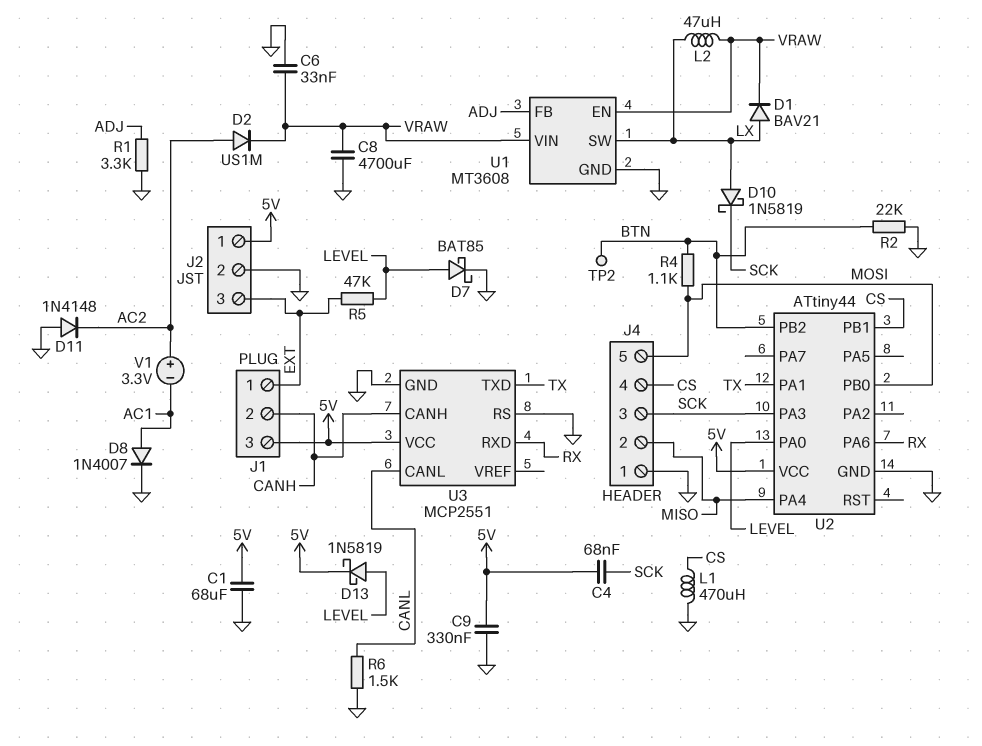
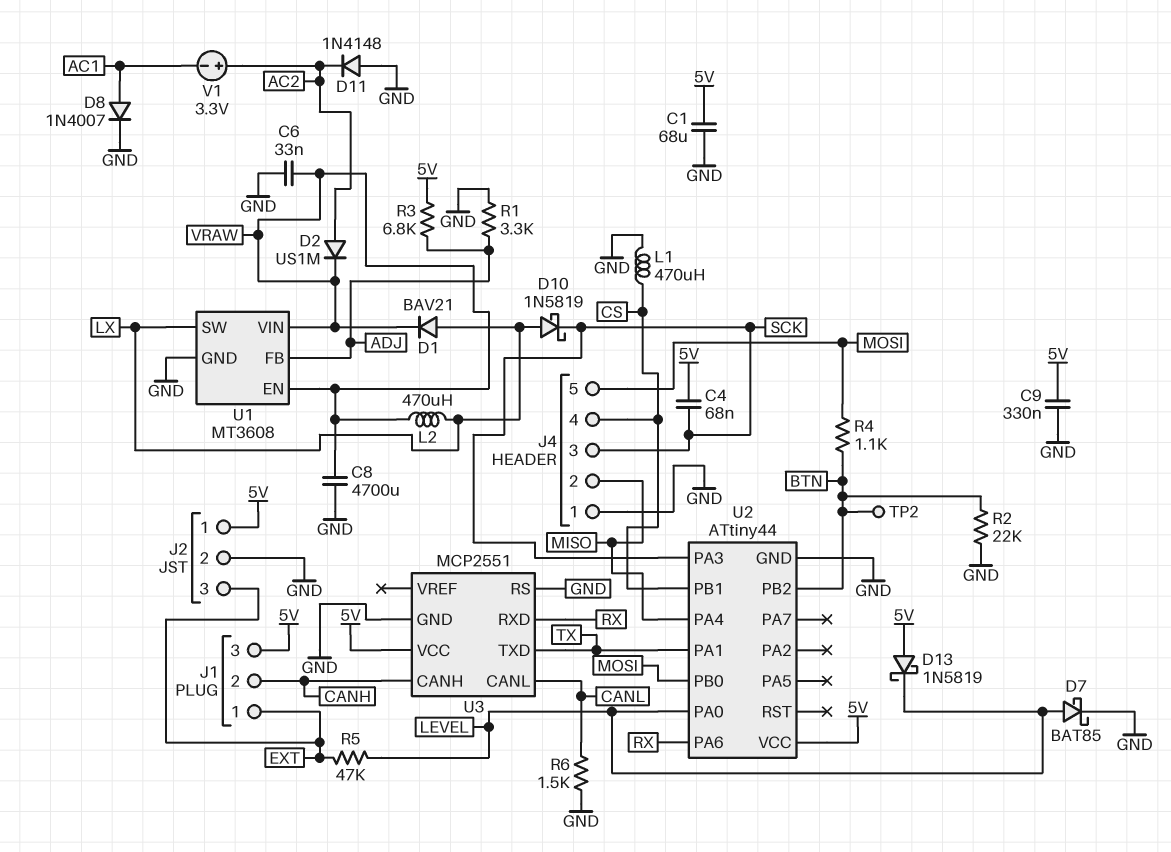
D13: schottky 1N5819 (A LEVEL, K 5V) -> schottky 1N5819 (A 5V, K LEVEL)
L2: 47uH (LX, VRAW) -> 470uH (LX, VRAW)
R3: none -> 6.8k (5V, ADJ)

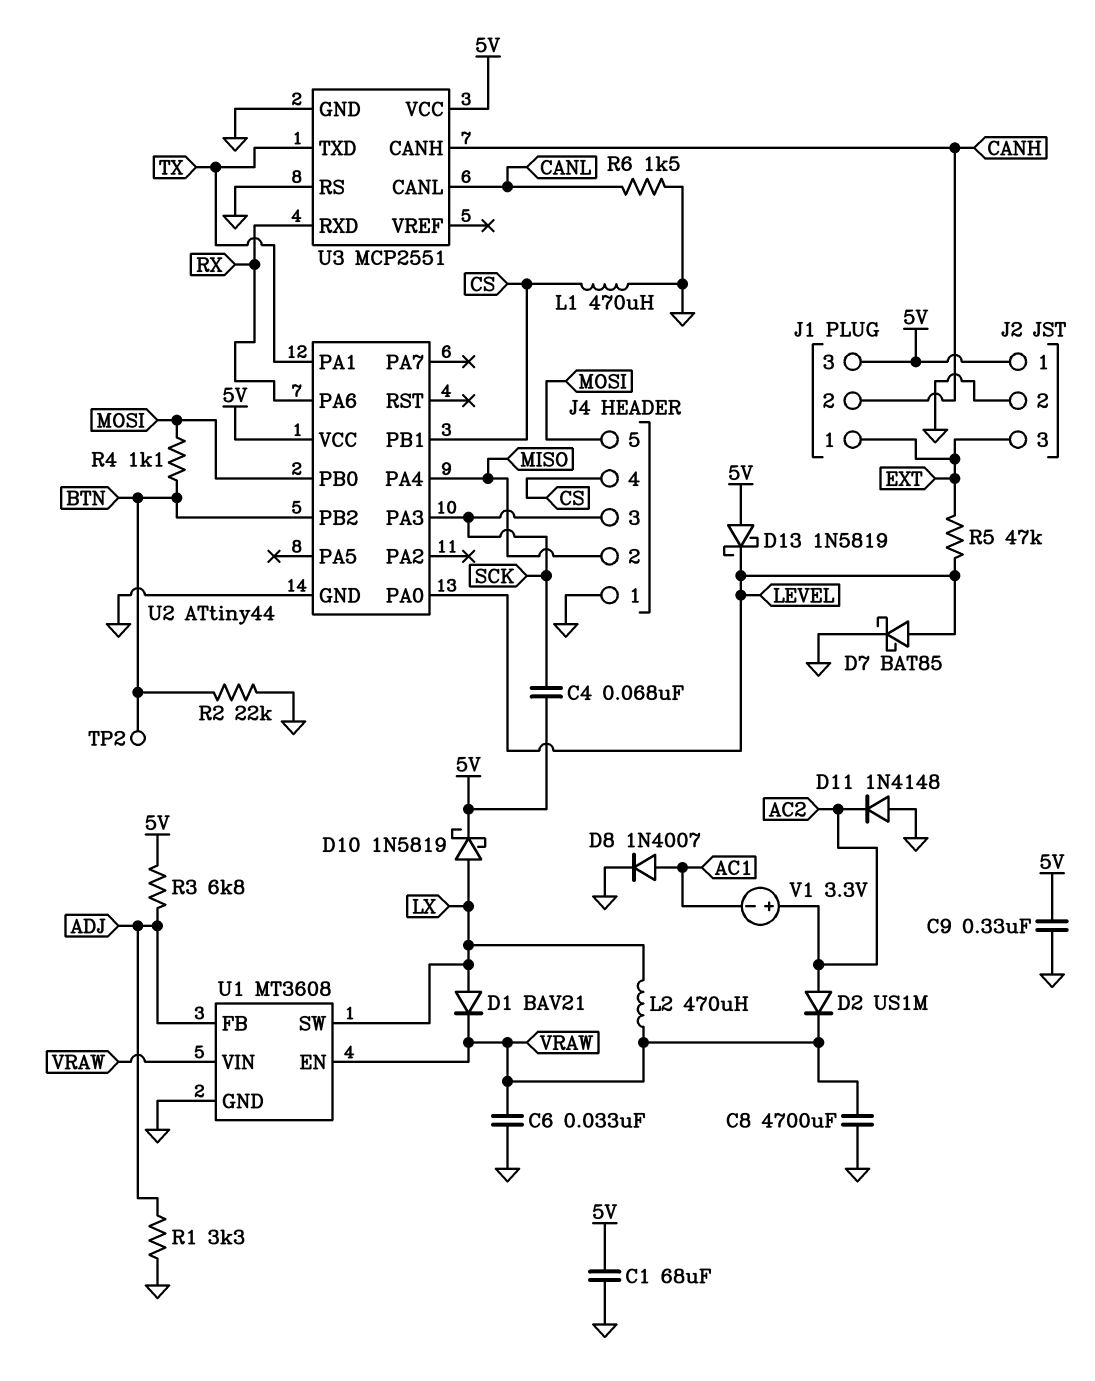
D10: schottky 1N5819 (A LX, K SCK) -> schottky 1N5819 (A LX, K 5V)

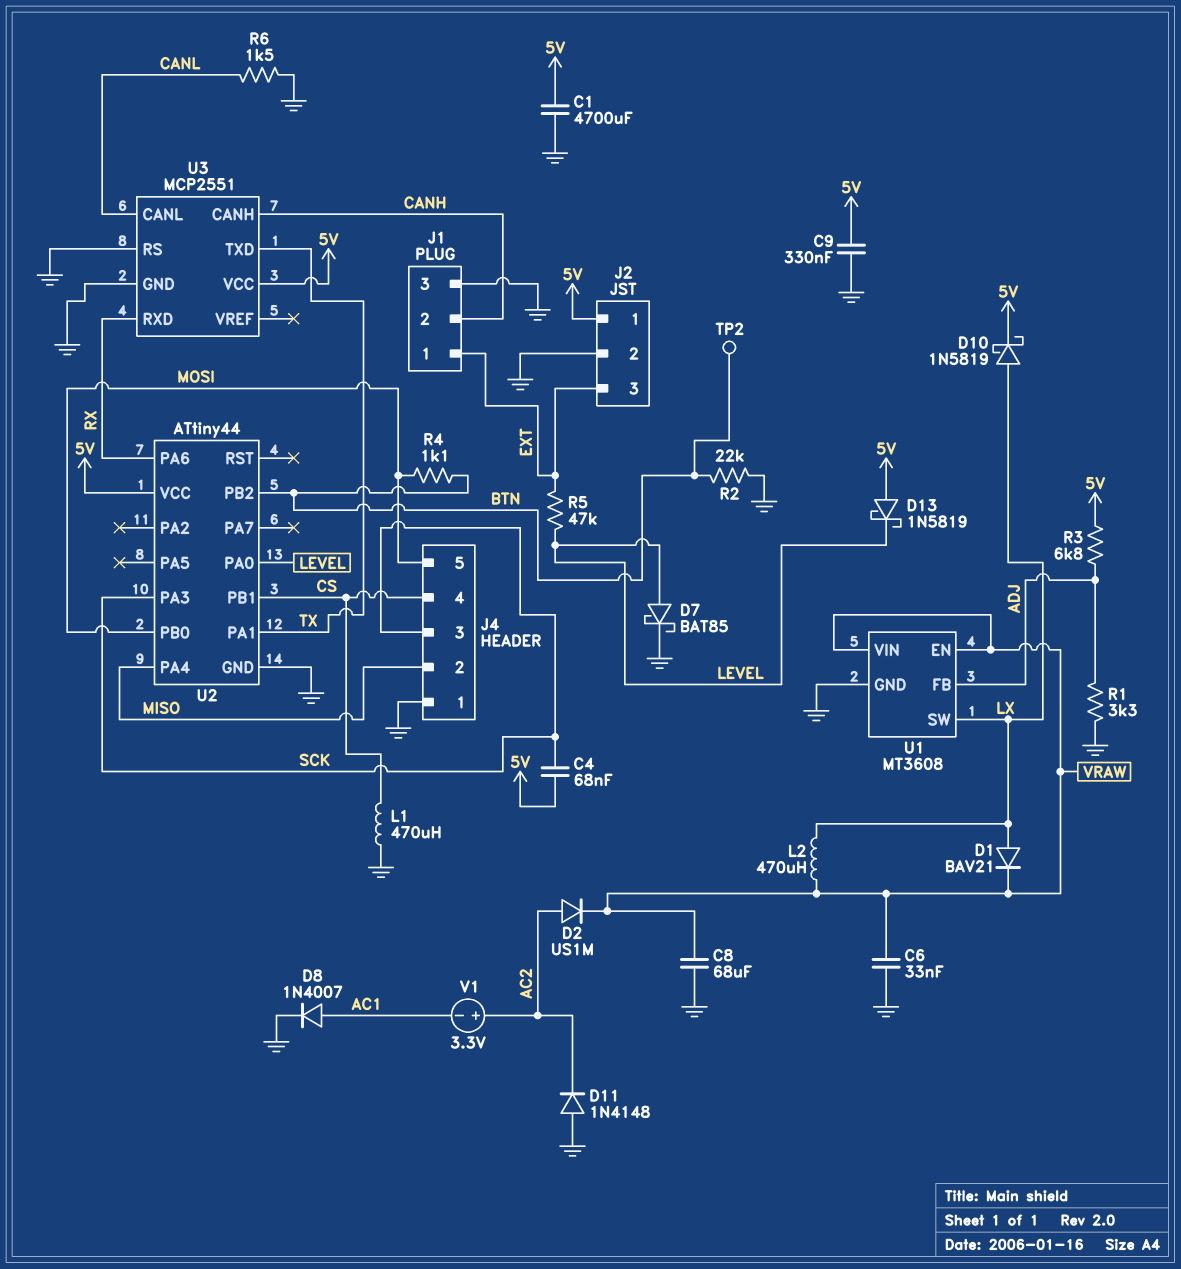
C1: 68uF (5V, GND) -> 4700uF (5V, GND)
C8: 4700uF (GND, VRAW) -> 68uF (GND, VRAW)
J1 pin 3: 5V -> GND

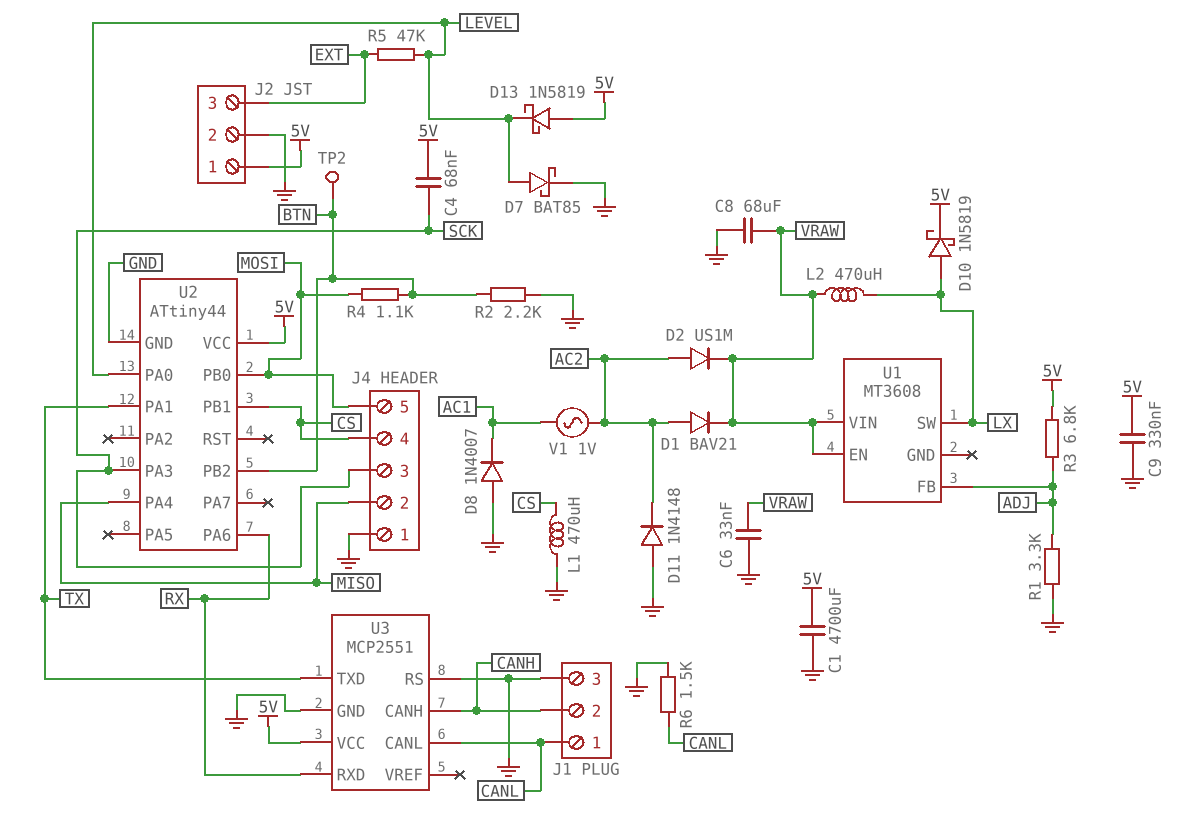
D1: diode BAV21 (A LX, K VRAW) -> diode BAV21 (A AC2, K VRAW)
D8: diode 1N4007 (A AC1, K GND) -> diode 1N4007 (A GND, K AC1)
J1 pin 1: EXT -> CANL
R2: 22k (BTN, GND) -> 2.2k (BTN, GND)
U1 pin GND: GND -> none
V1: 3.3V (plus AC2, minus AC1) -> AC 1V (AC1, AC2)

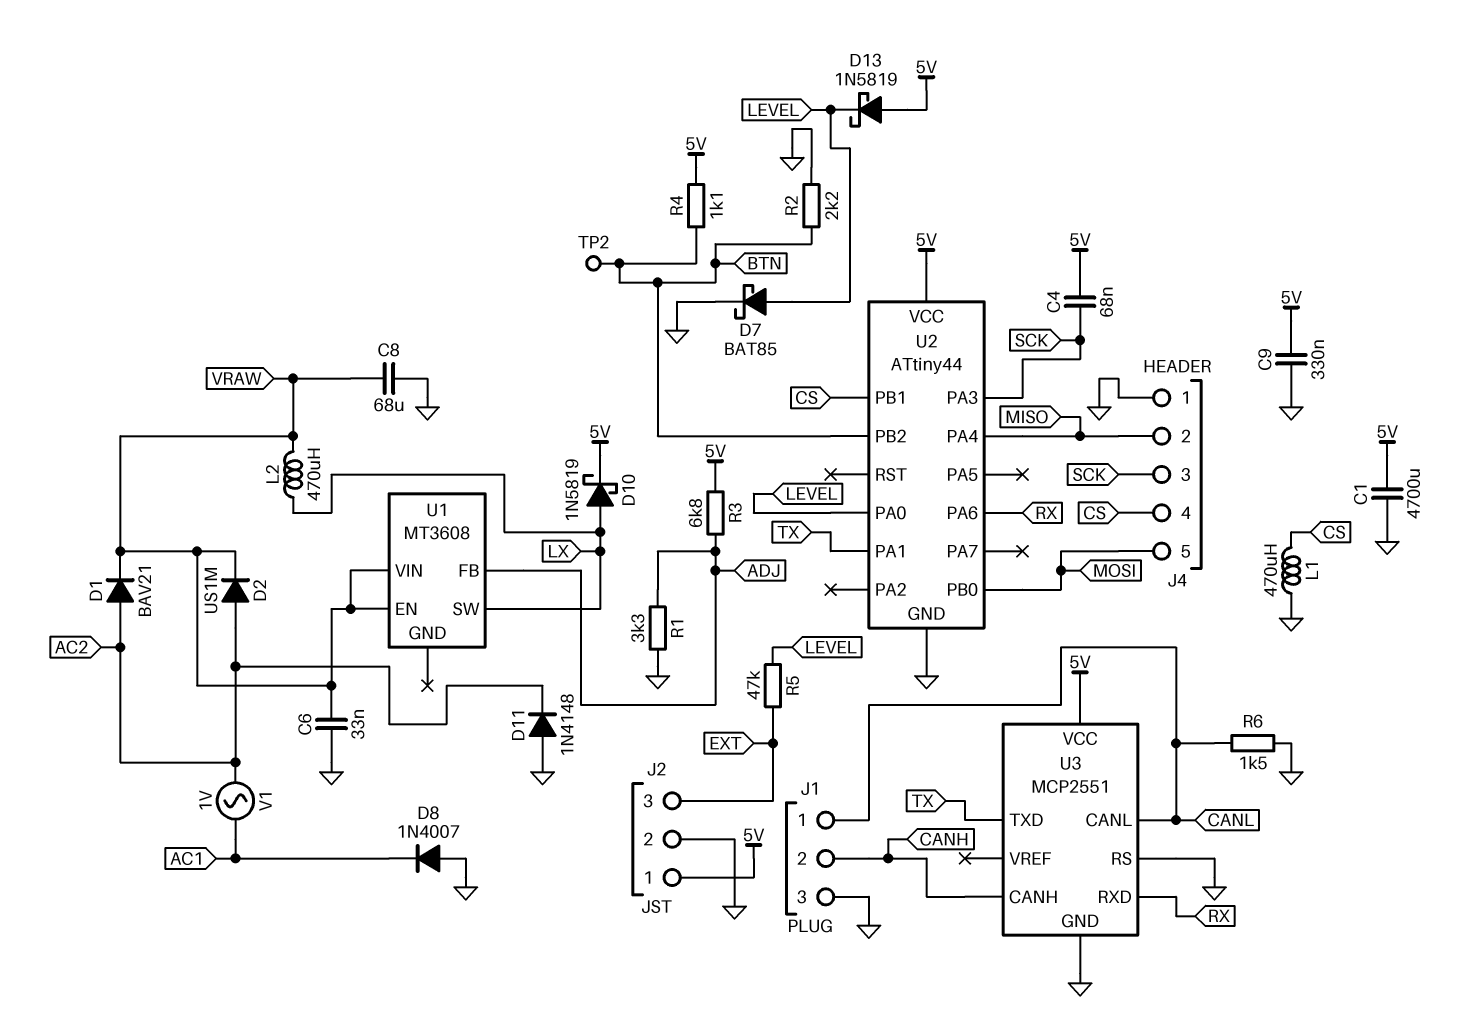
R4: 1.1k (BTN, MOSI) -> 1.1k (5V, BTN)

